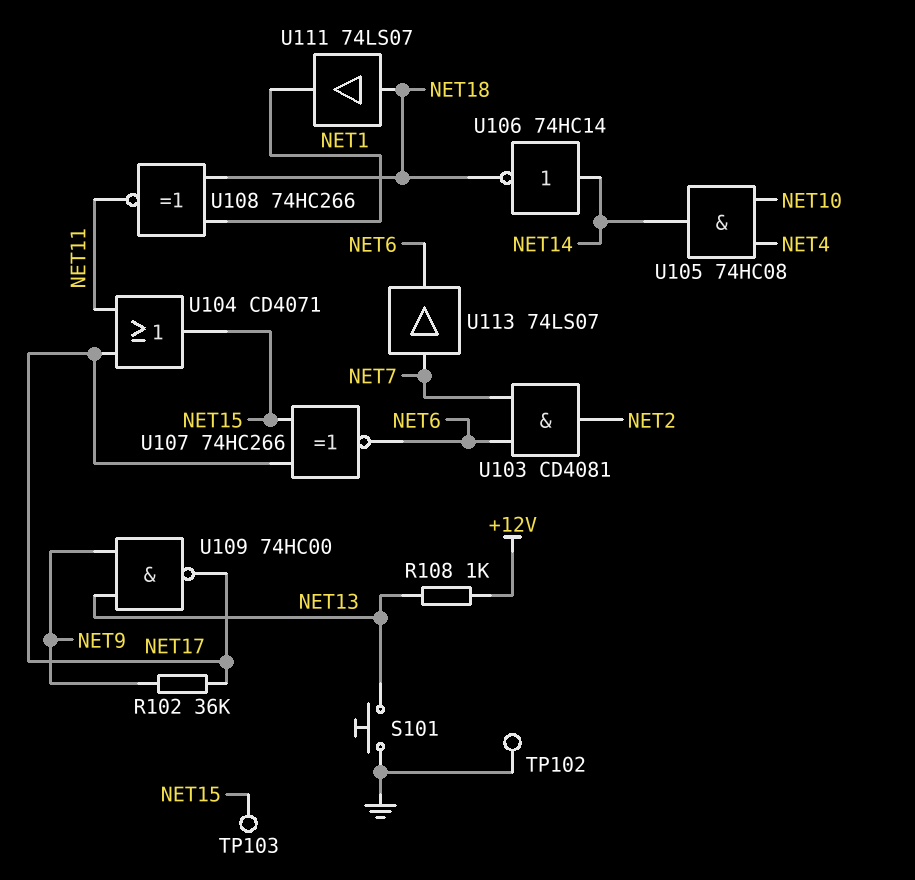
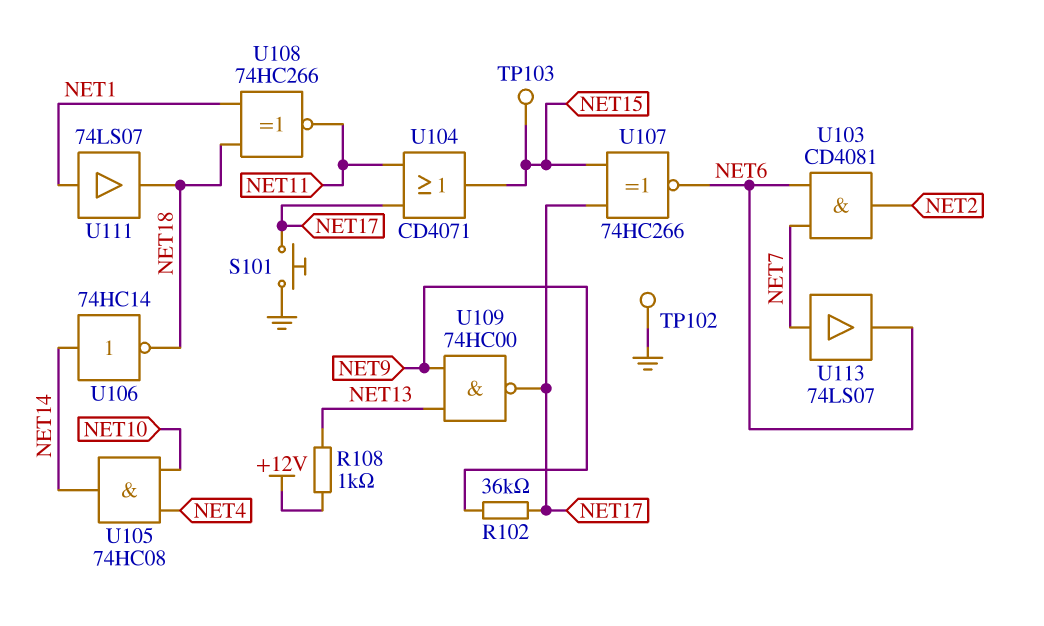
S101: button (GND, NET13) -> button (GND, NET17)
U111: buffer 74LS07 (in NET18, out NET1) -> buffer 74LS07 (in NET1, out NET18)

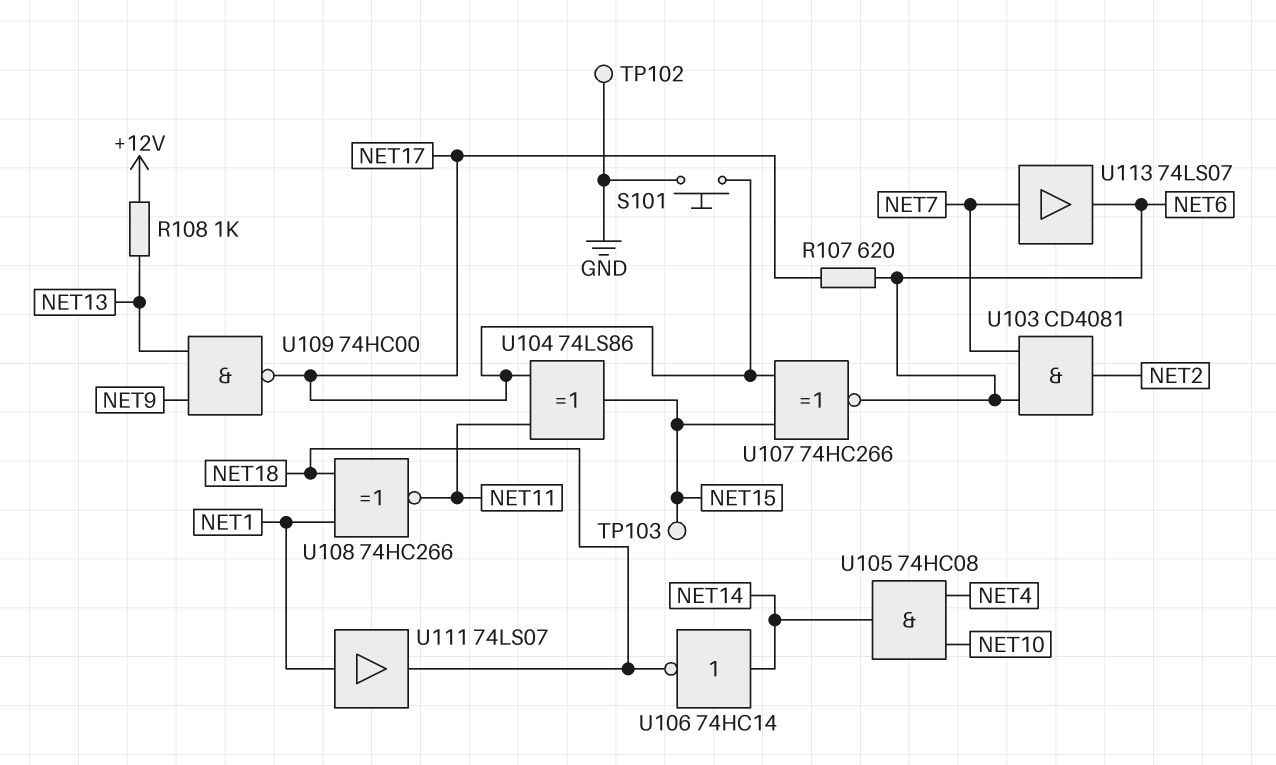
R102: 36k (NET9, NET17) -> none
R107: none -> 620 (NET6, NET17)
U104: OR CD4071 (in NET11, in NET17, out NET15) -> XOR 74LS86 (in NET11, in NET17, out NET15)

